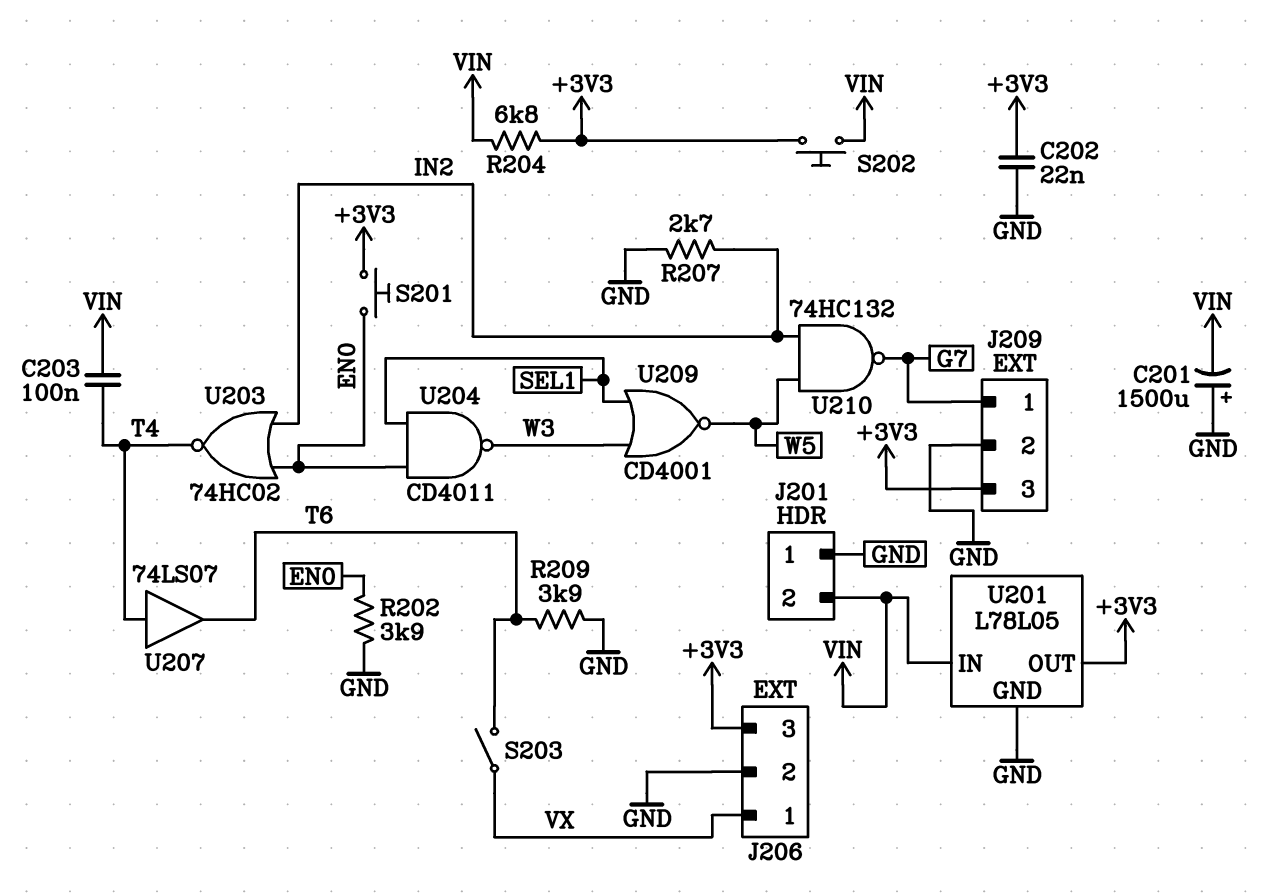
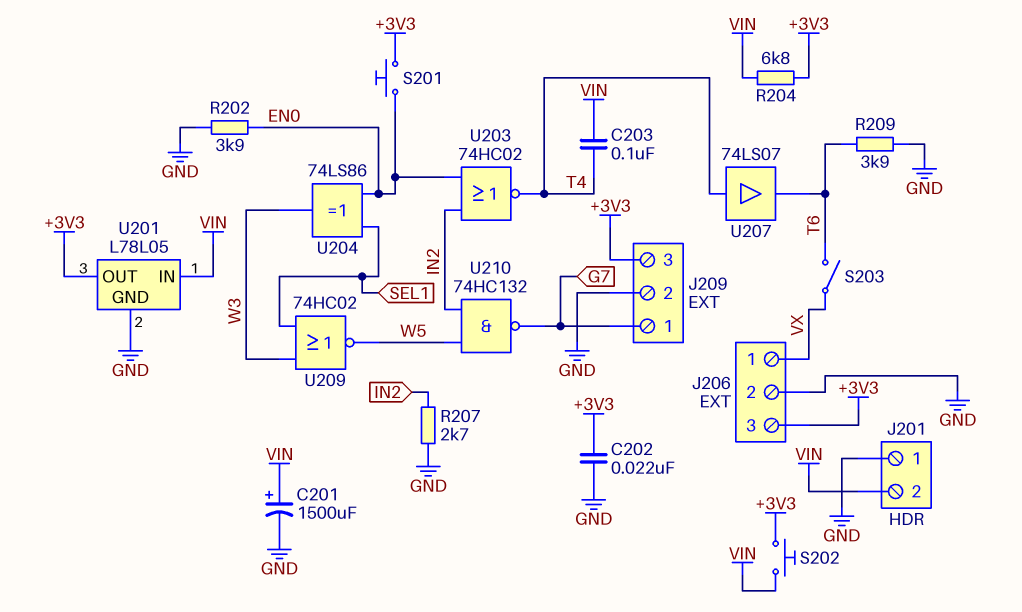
C201: 1500uF (plus GND, minus VIN) -> 1500uF (plus VIN, minus GND)
U204: NAND CD4011 (in EN0, in SEL1, out W3) -> XOR 74LS86 (in EN0, in SEL1, out W3)
U209: NOR CD4001 (in SEL1, in W3, out W5) -> NOR 74HC02 (in SEL1, in W3, out W5)

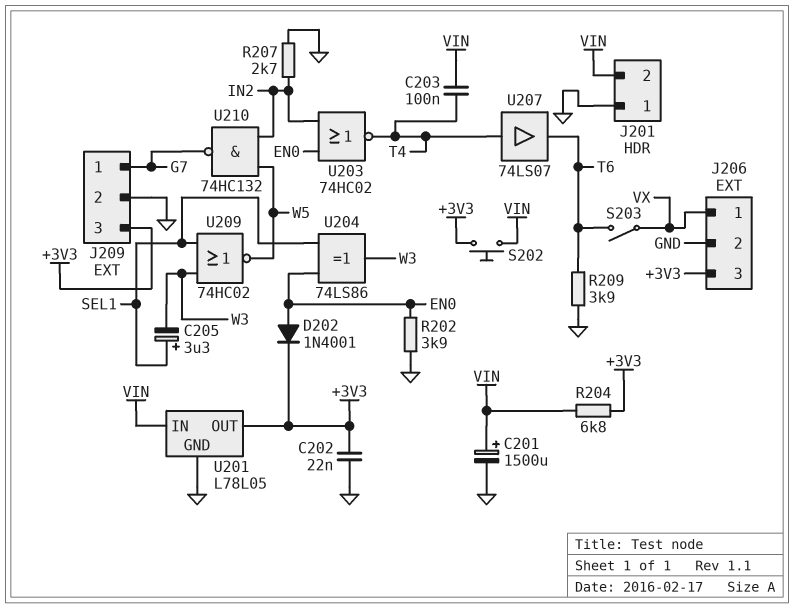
C205: none -> 3.3uF (plus SEL1, minus W3)
D202: none -> diode 1N4001 (A EN0, K +3V3)
S201: button (+3V3, EN0) -> none

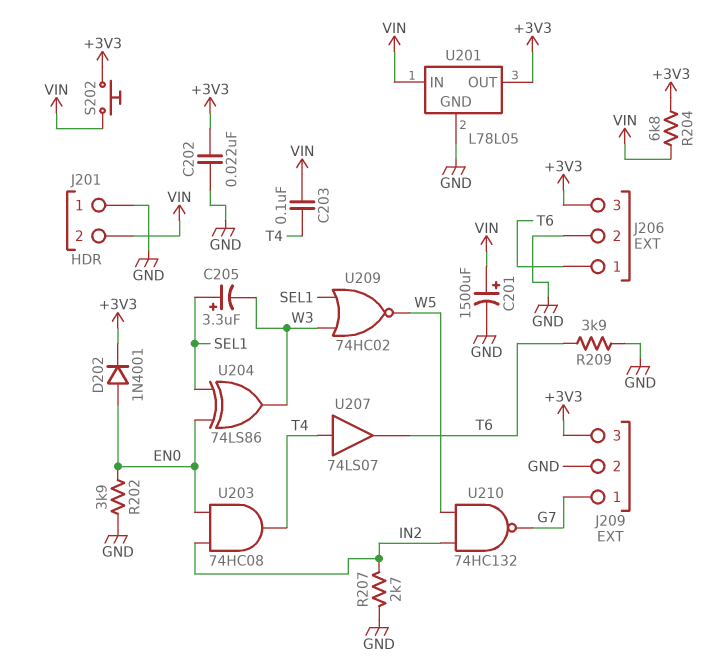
J206 pin 1: VX -> T6
S203: switch (T6, VX) -> none
U203: NOR 74HC02 (in EN0, in IN2, out T4) -> AND 74HC08 (in EN0, in IN2, out T4)

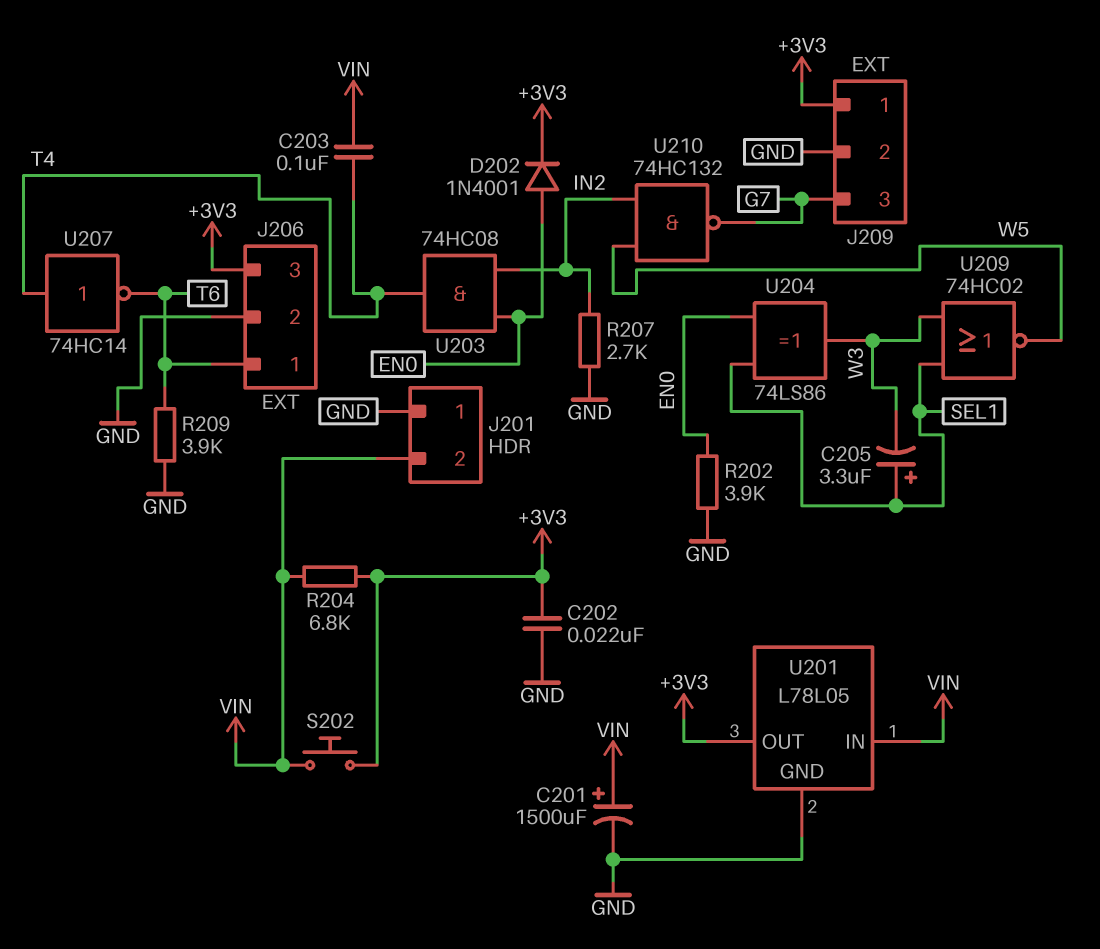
J209 pin 1: G7 -> +3V3
J209 pin 3: +3V3 -> G7
U207: buffer 74LS07 (in T4, out T6) -> NOT 74HC14 (in T4, out T6)

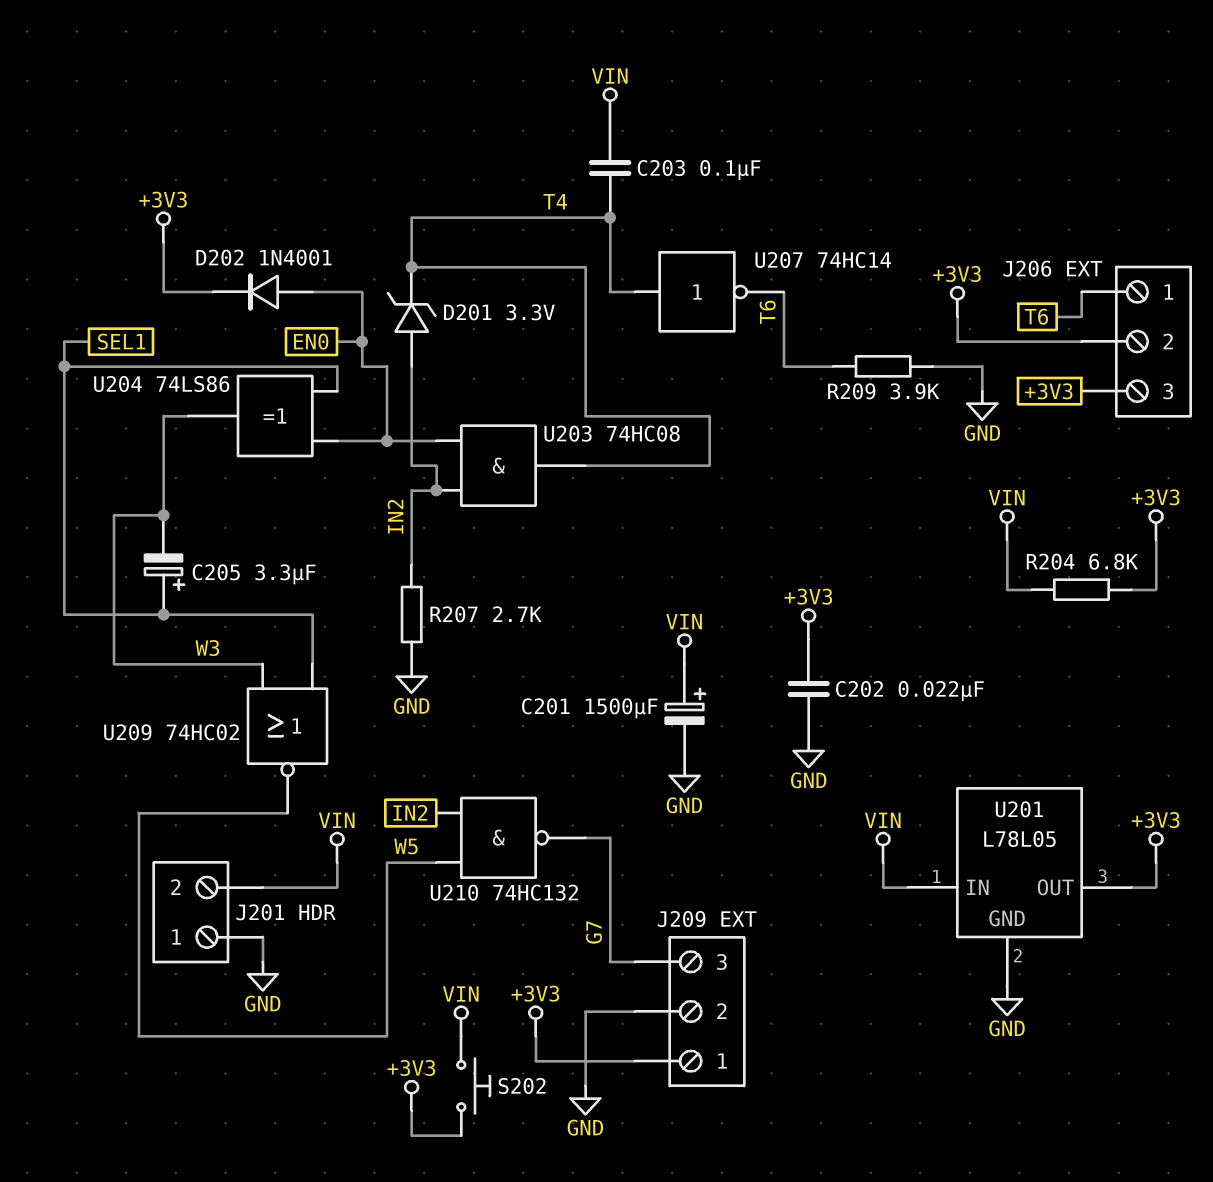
D201: none -> zener 3.3V (A IN2, K T4)
J206 pin 2: GND -> +3V3
R202: 3.9k (EN0, GND) -> none

